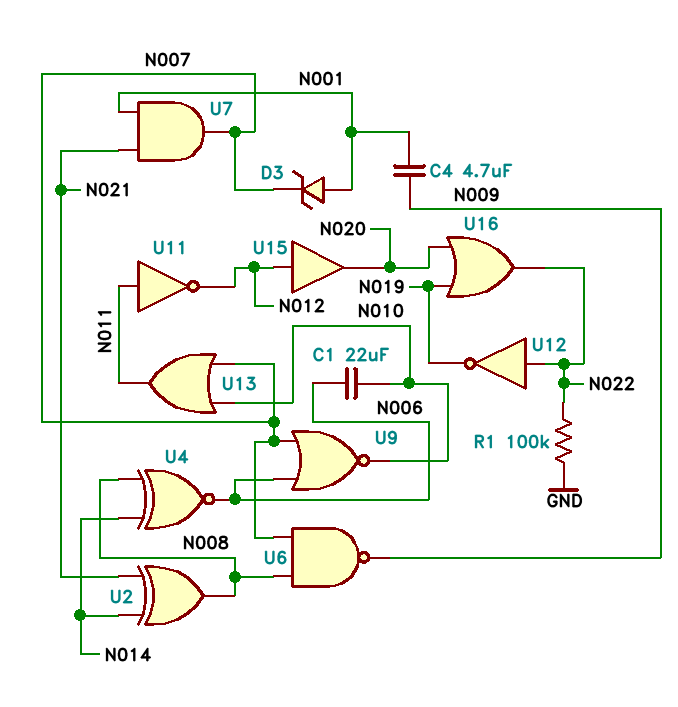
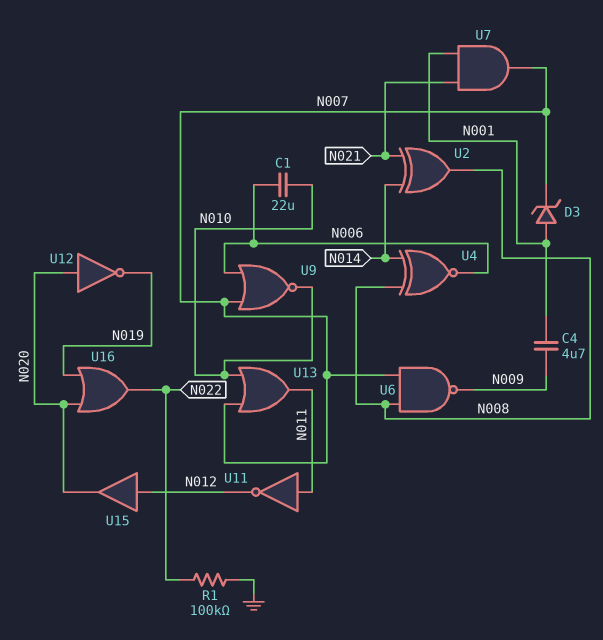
U12: NOT (in N022, out N019) -> NOT (in N020, out N019)

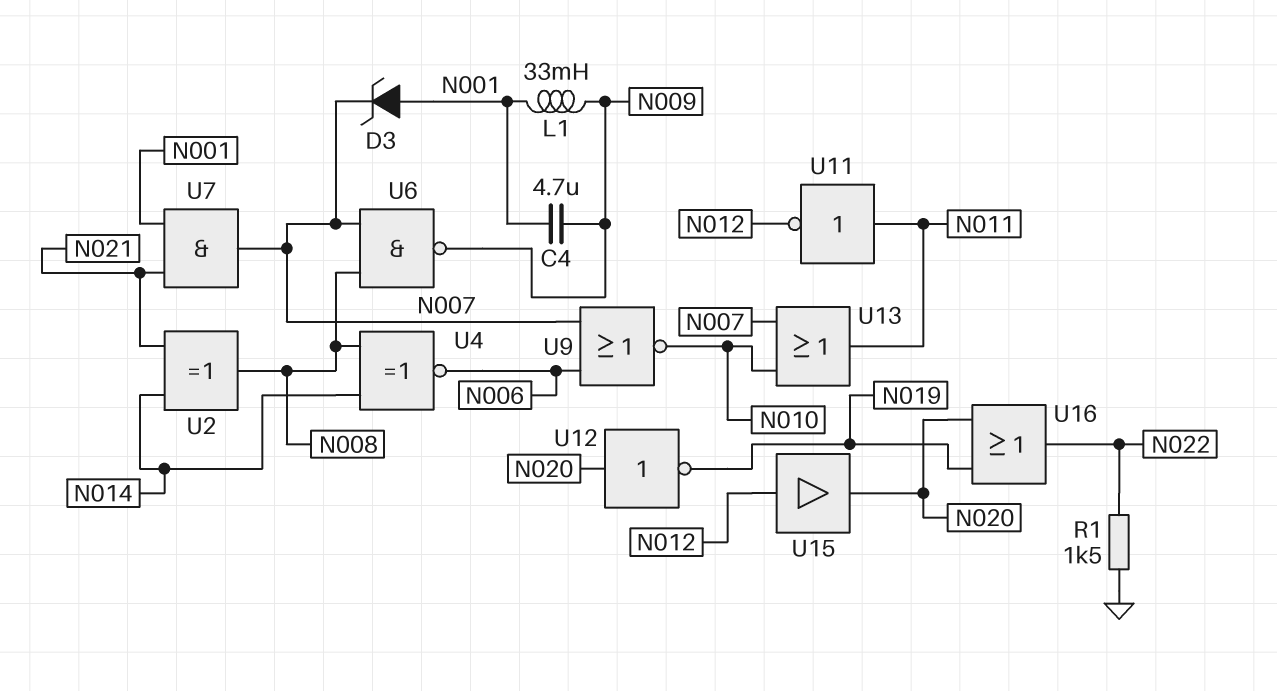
C1: 22uF (N006, N010) -> none
L1: none -> 33mH (N001, N009)
R1: 100k (GND, N022) -> 1.5k (GND, N022)

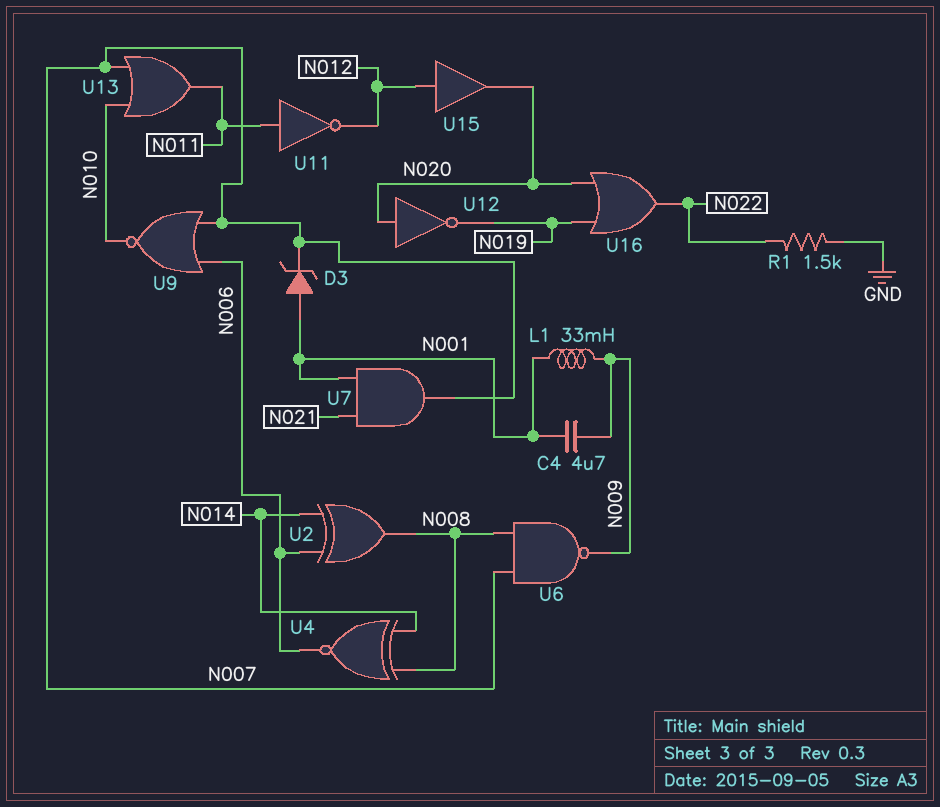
U2: XOR (in N014, in N021, out N008) -> XOR (in N006, in N014, out N008)

